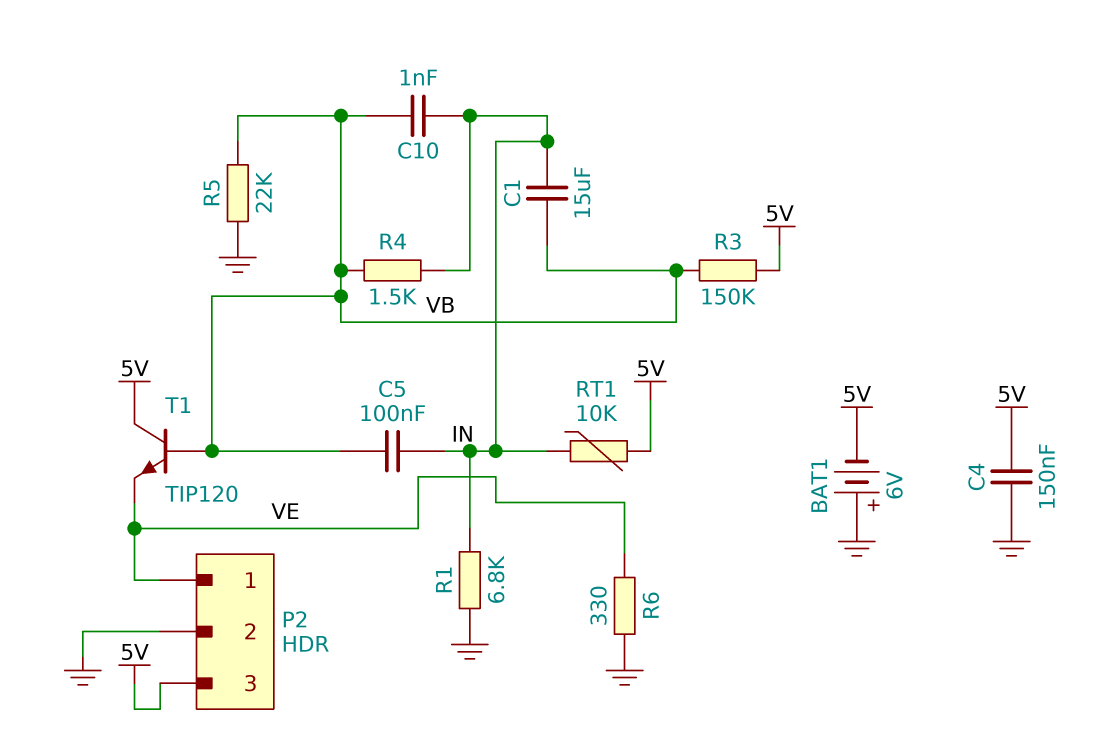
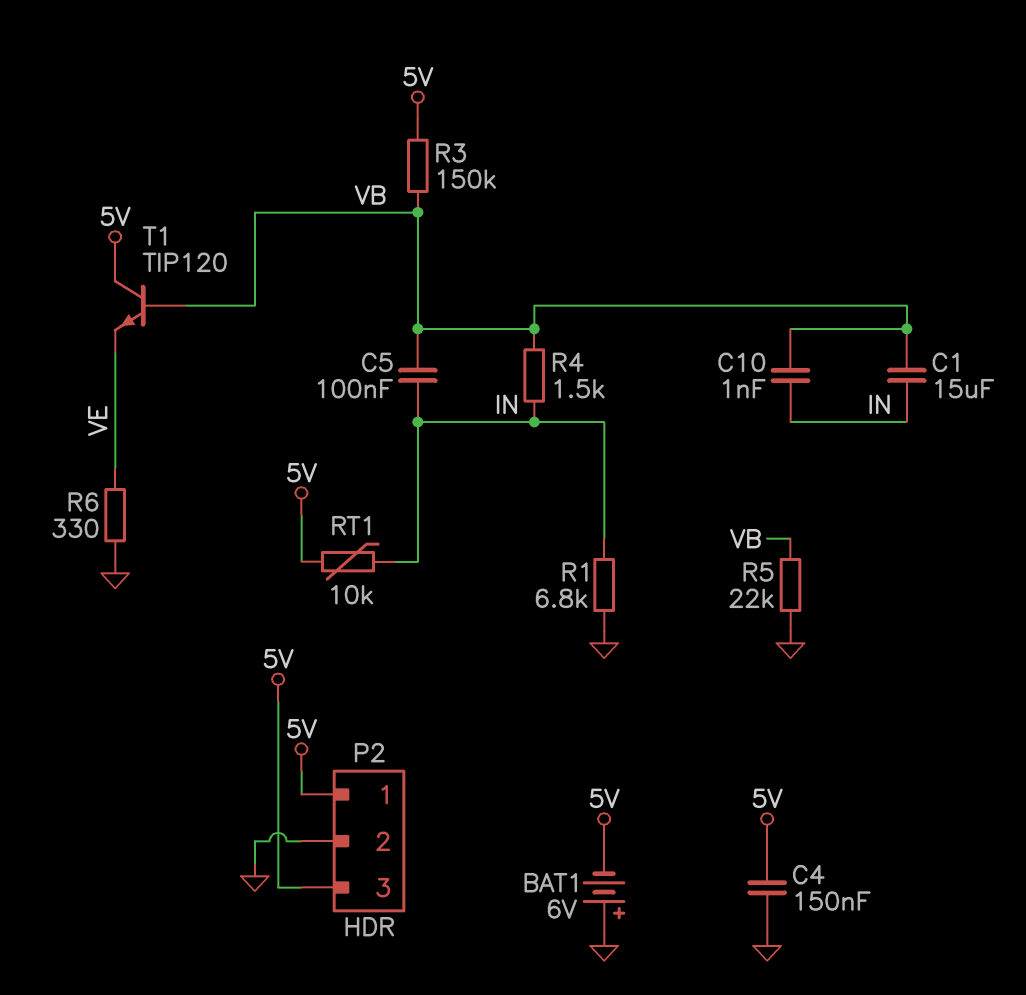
P2 pin 1: VE -> 5V

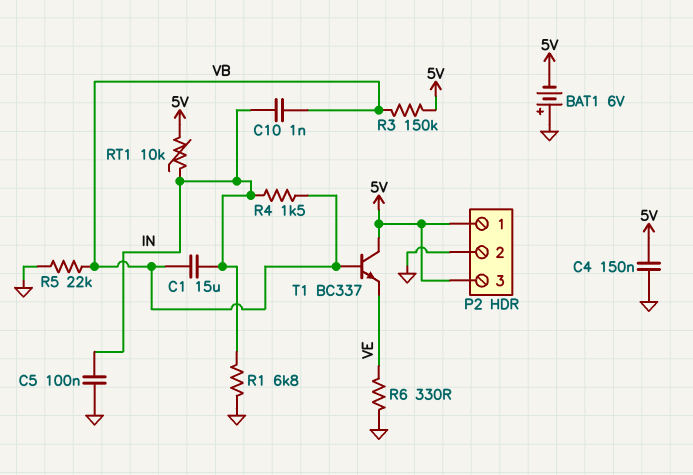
C5: 100nF (IN, VB) -> 100nF (GND, IN)
T1: NPN TIP120 (B VB, C 5V, E VE) -> NPN BC337 (B VB, C 5V, E VE)

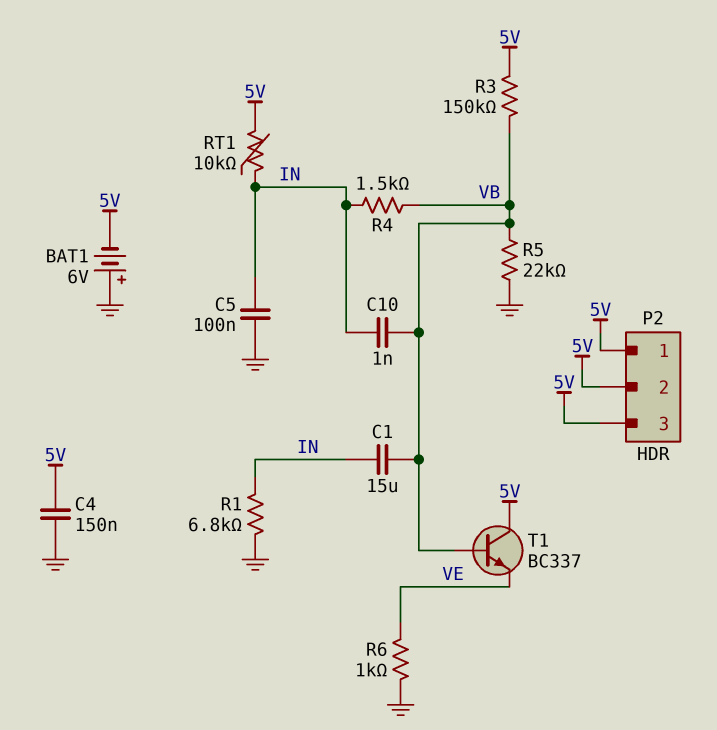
P2 pin 2: GND -> 5V
R6: 330 (GND, VE) -> 1k (GND, VE)

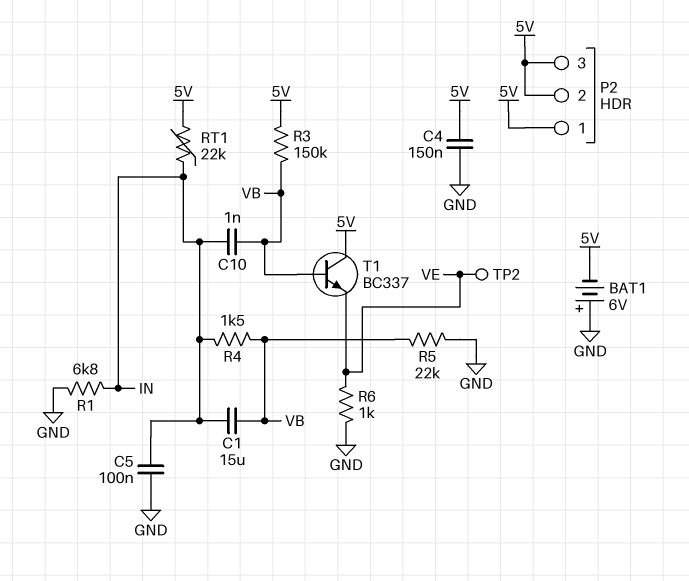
RT1: 10k (5V, IN) -> 22k (5V, IN)
TP2: none -> test point (VE)

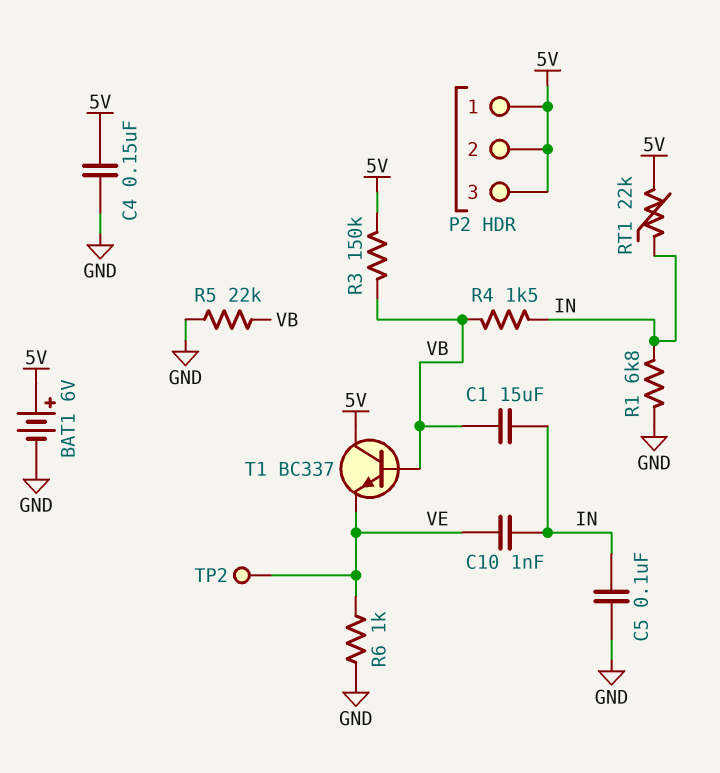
BAT1: 6V (plus GND, minus 5V) -> 6V (plus 5V, minus GND)
C10: 1nF (IN, VB) -> 1nF (IN, VE)

